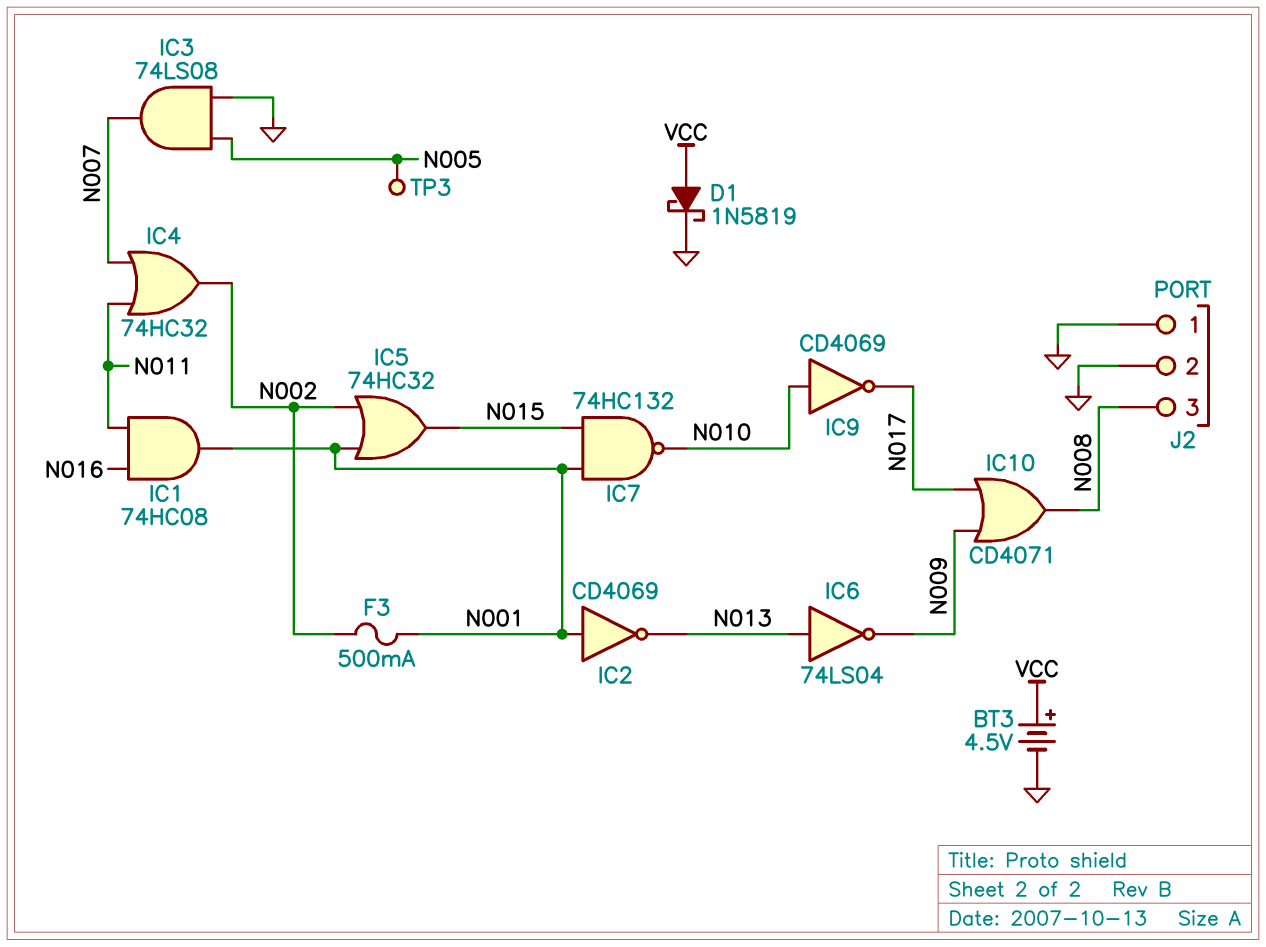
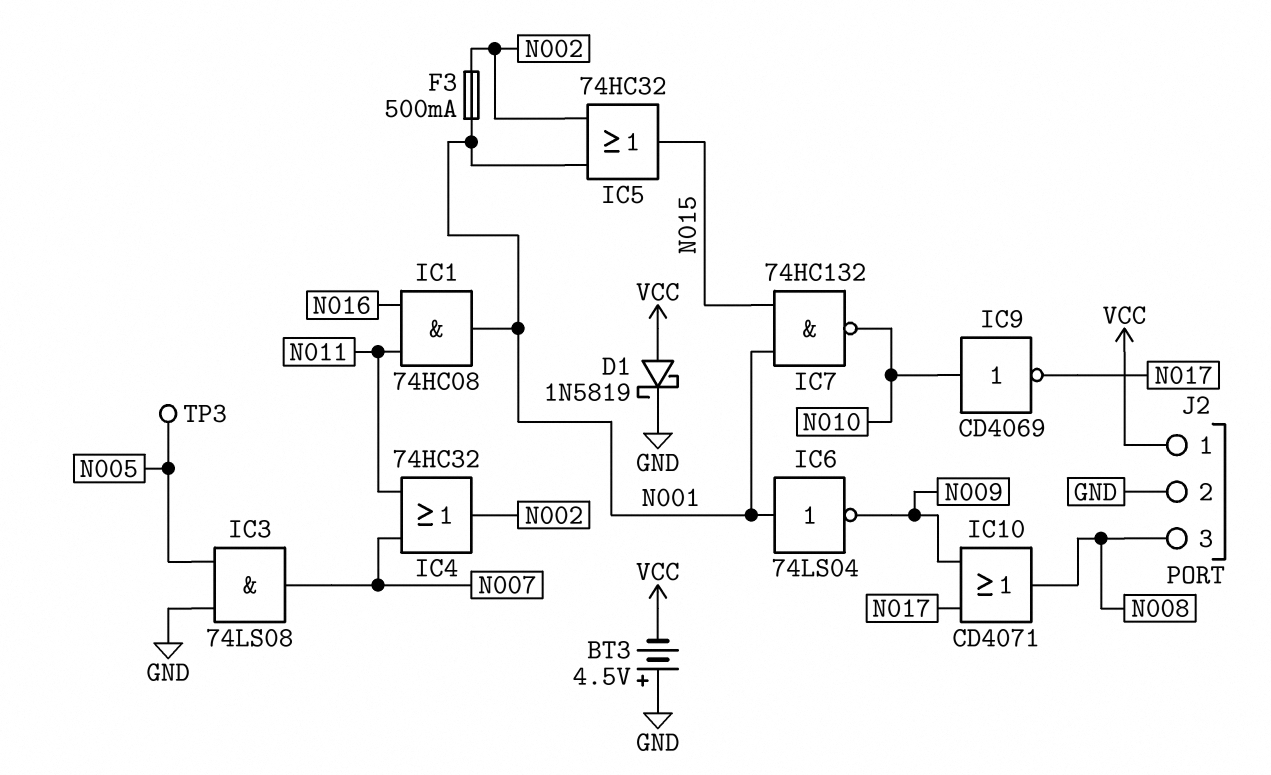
BT3: 4.5V (plus VCC, minus GND) -> 4.5V (plus GND, minus VCC)
IC2: NOT CD4069 (in N001, out N013) -> none
IC6: NOT 74LS04 (in N013, out N009) -> NOT 74LS04 (in N001, out N009)
J2 pin 1: GND -> VCC

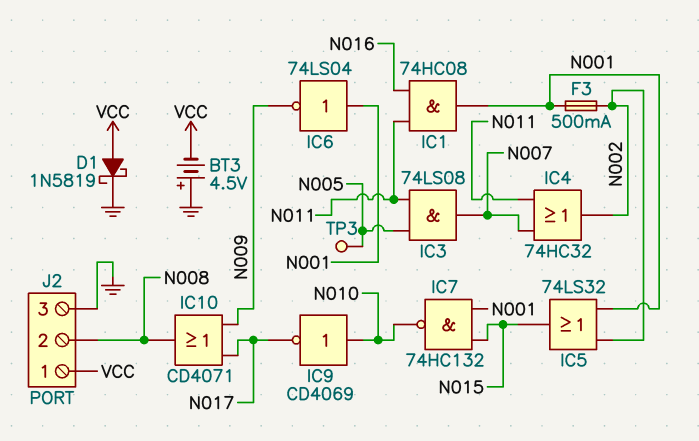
IC3: AND 74LS08 (in GND, in N005, out N007) -> AND 74LS08 (in N005, in N011, out N007)
IC5: OR 74HC32 (in N001, in N002, out N015) -> OR 74LS32 (in N001, in N002, out N015)
J2 pin 2: GND -> N008
J2 pin 3: N008 -> GND

